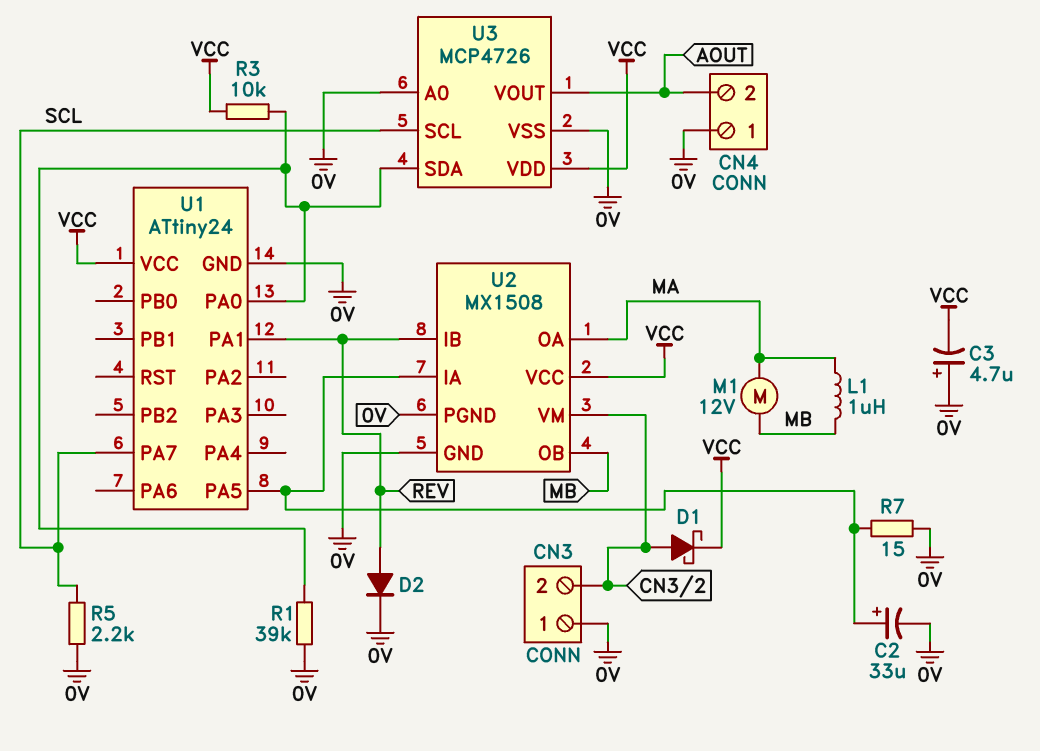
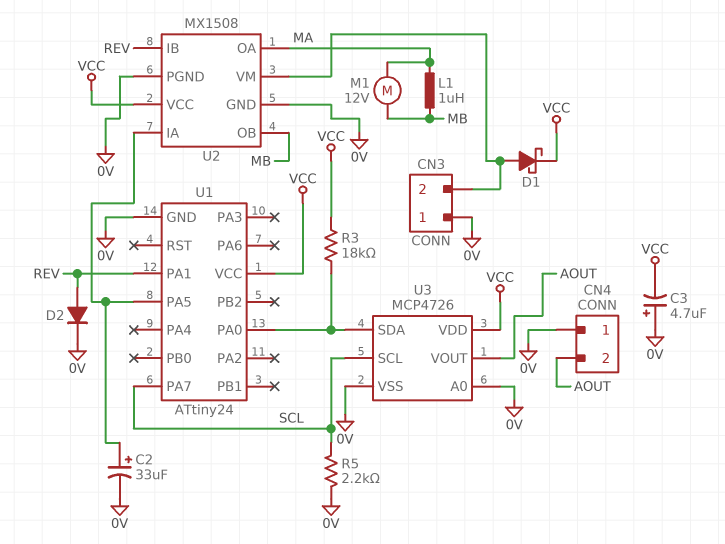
R1: 39k (0V, U1/PA0) -> none
R3: 10k (U1/PA0, VCC) -> 18k (U1/PA0, VCC)
R7: 15 (0V, U1/PA5) -> none

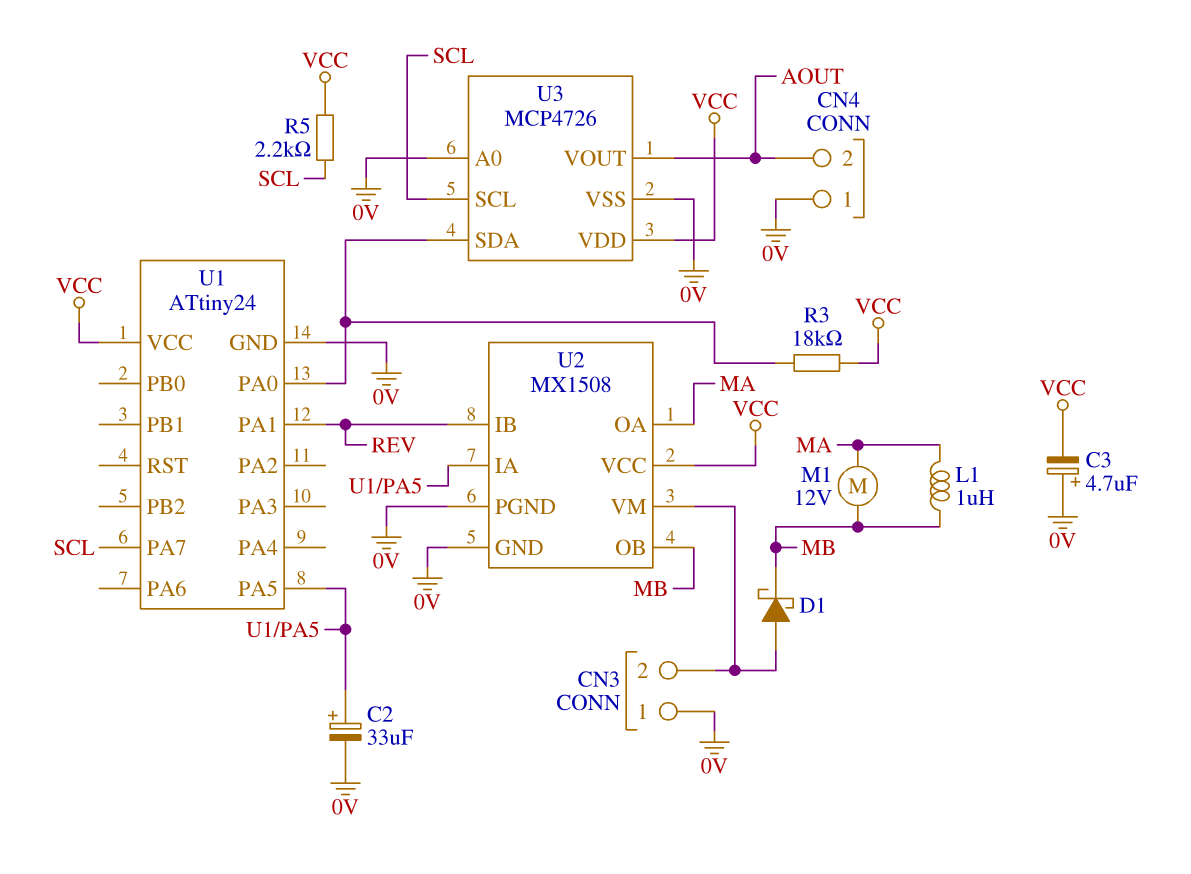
D1: schottky (A CN3/2, K VCC) -> schottky (A CN3/2, K MB)
D2: diode (A REV, K 0V) -> none
R5: 2.2k (0V, SCL) -> 2.2k (SCL, VCC)

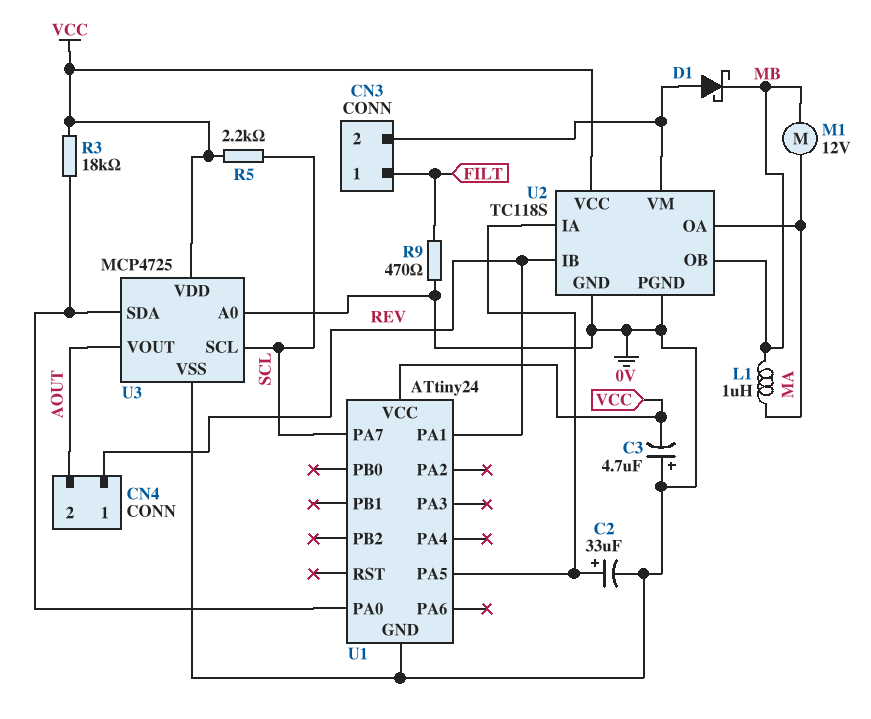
CN3 pin 1: 0V -> FILT
CN4 pin 1: 0V -> REV
R9: none -> 470 (0V, FILT)
U2: MX1508 -> TC118S
U3: MCP4726 -> MCP4725

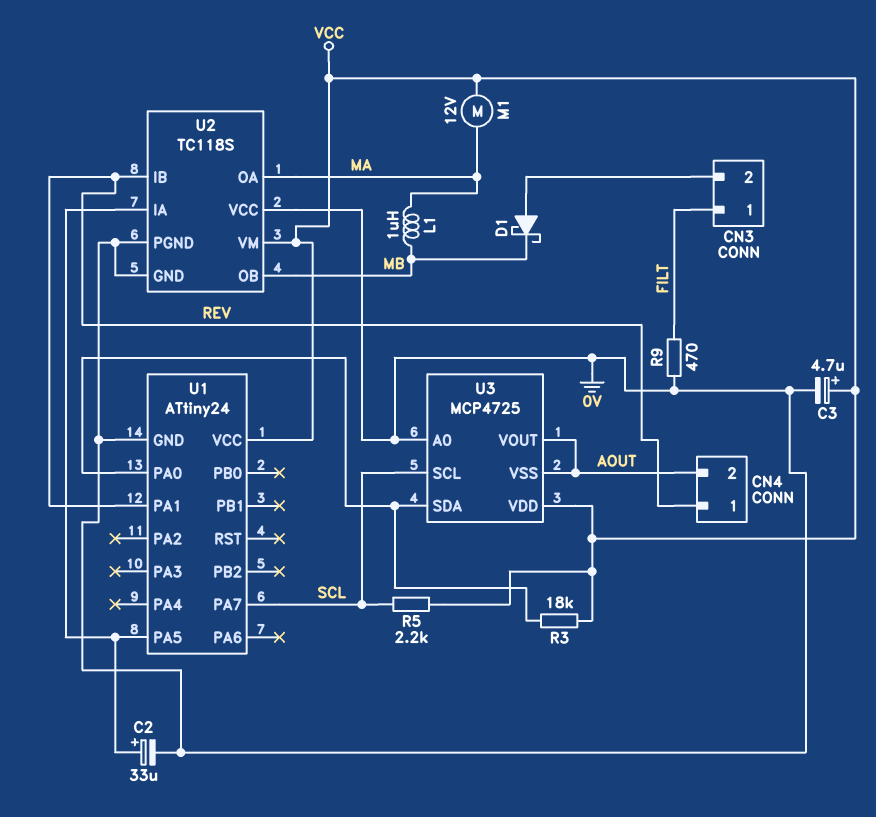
C3: 4.7uF (plus 0V, minus VCC) -> 4.7uF (plus VCC, minus 0V)
M1: motor 12V (MA, MB) -> motor 12V (MA, VCC)
U2 pin VCC: VCC -> 0V
U2 pin VM: CN3/2 -> VCC
U3 pin VSS: 0V -> AOUT

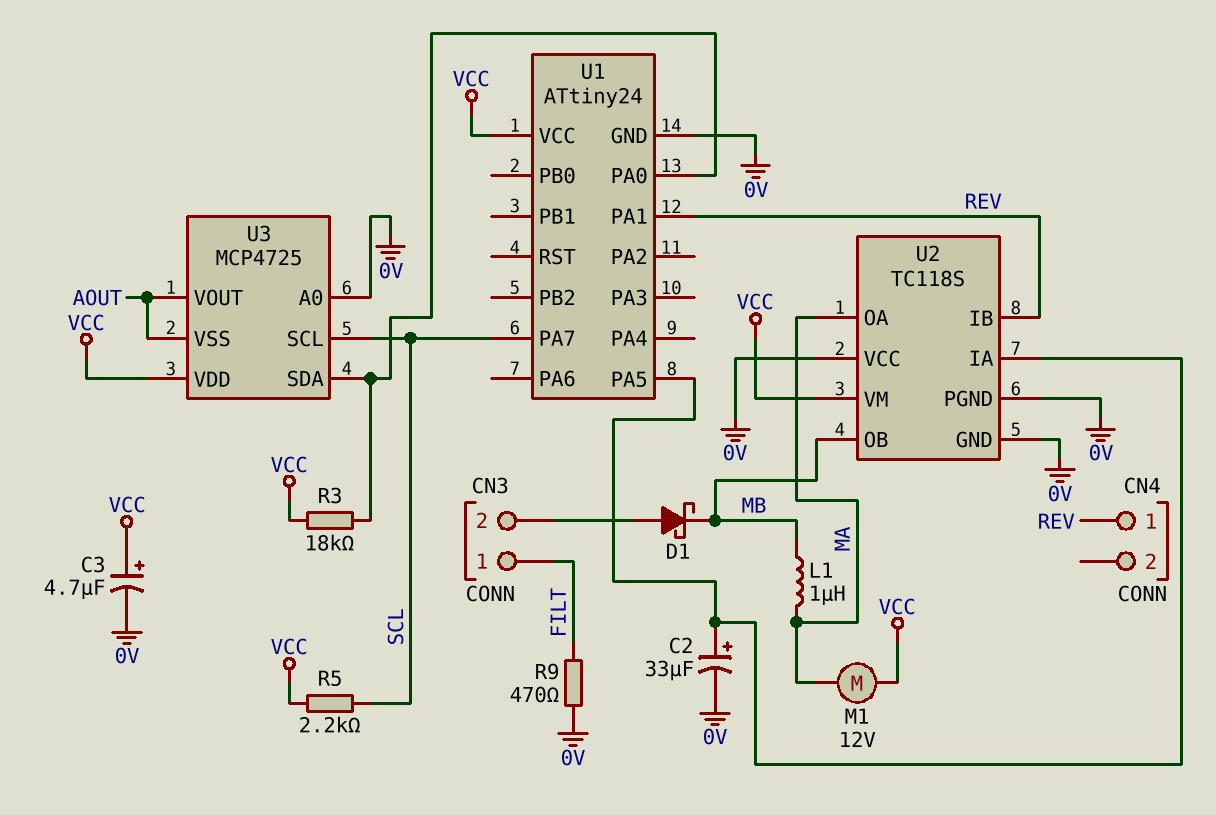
CN4 pin 2: AOUT -> none

